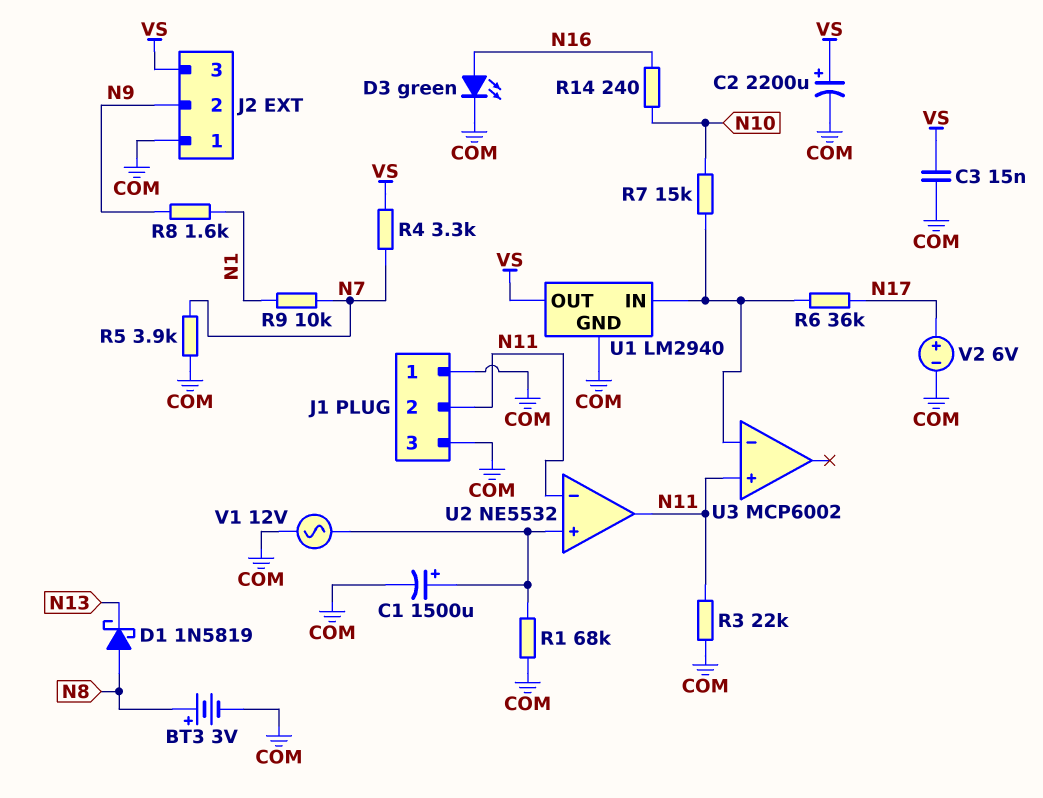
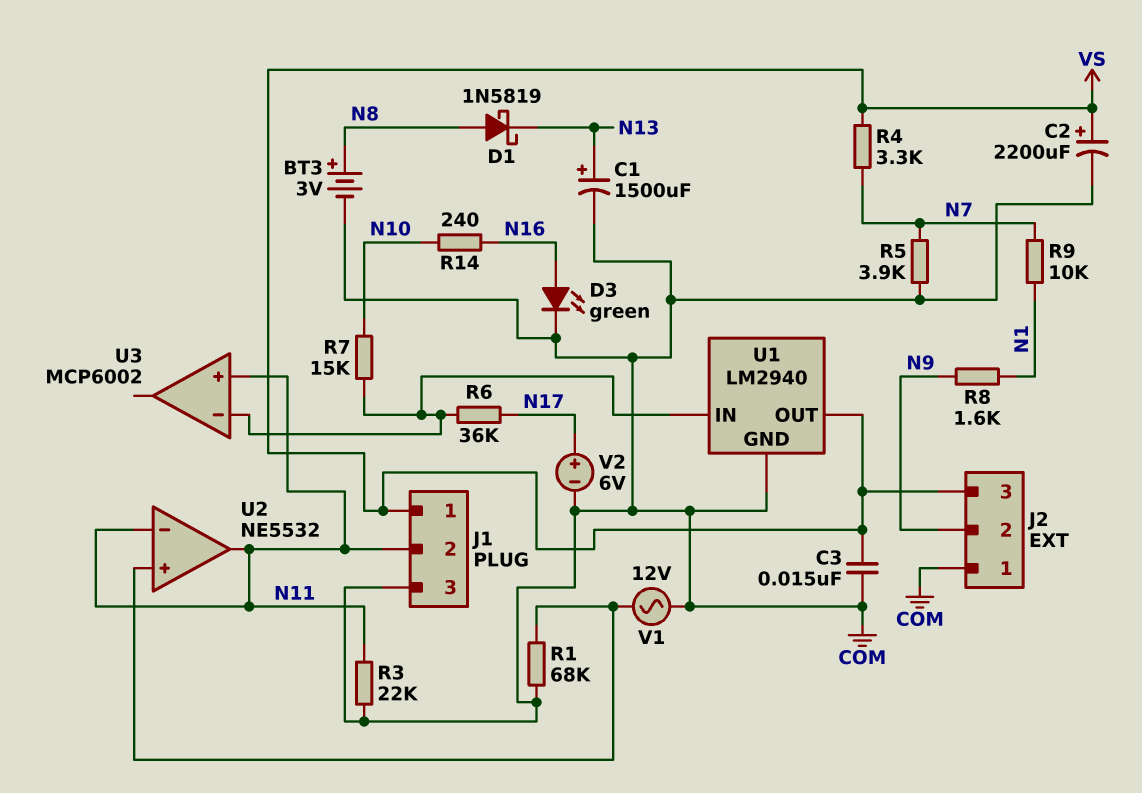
C1: 1500uF (plus U2/in+, minus COM) -> 1500uF (plus N13, minus COM)
J1 pin 1: COM -> VS

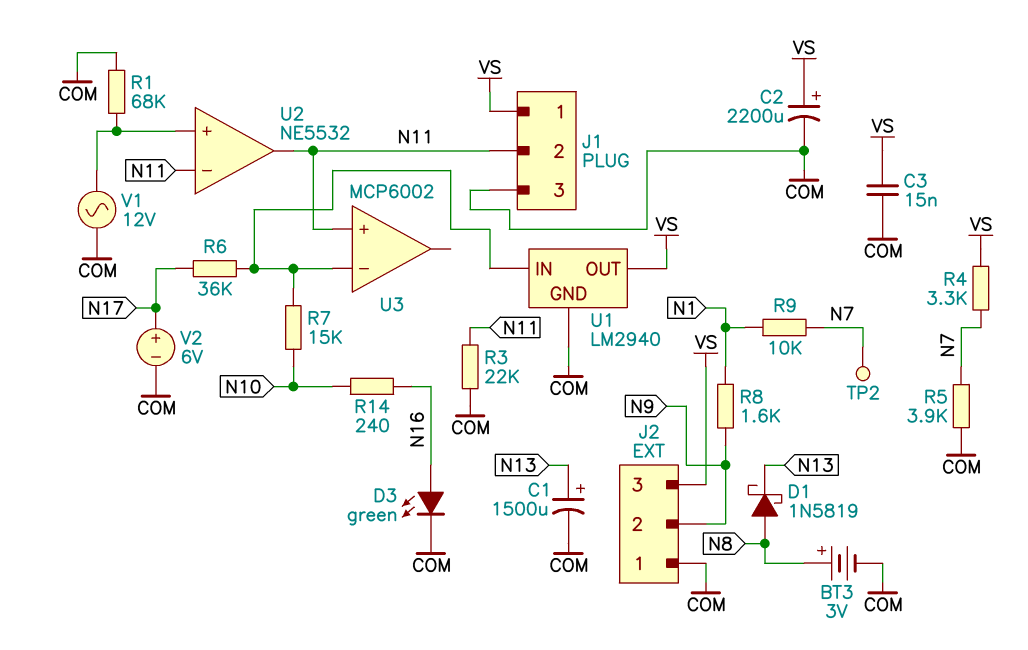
TP2: none -> test point (N7)

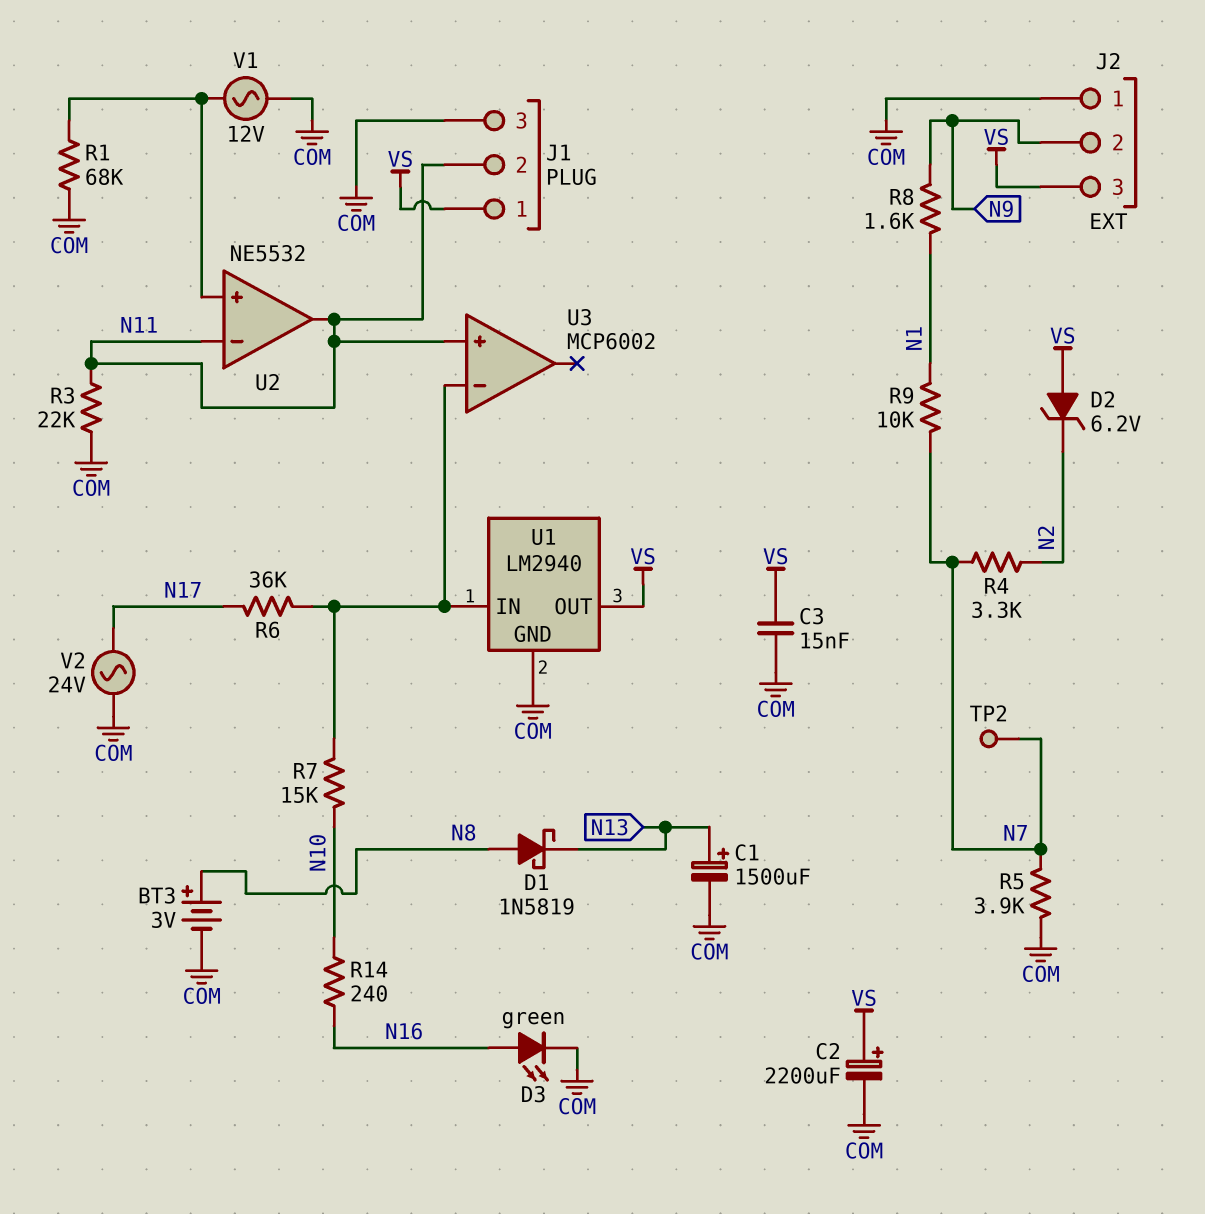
D2: none -> zener 6.2V (A VS, K N2)
R4: 3.3k (N7, VS) -> 3.3k (N2, N7)
V2: 6V (plus N17, minus COM) -> AC 24V (COM, N17)

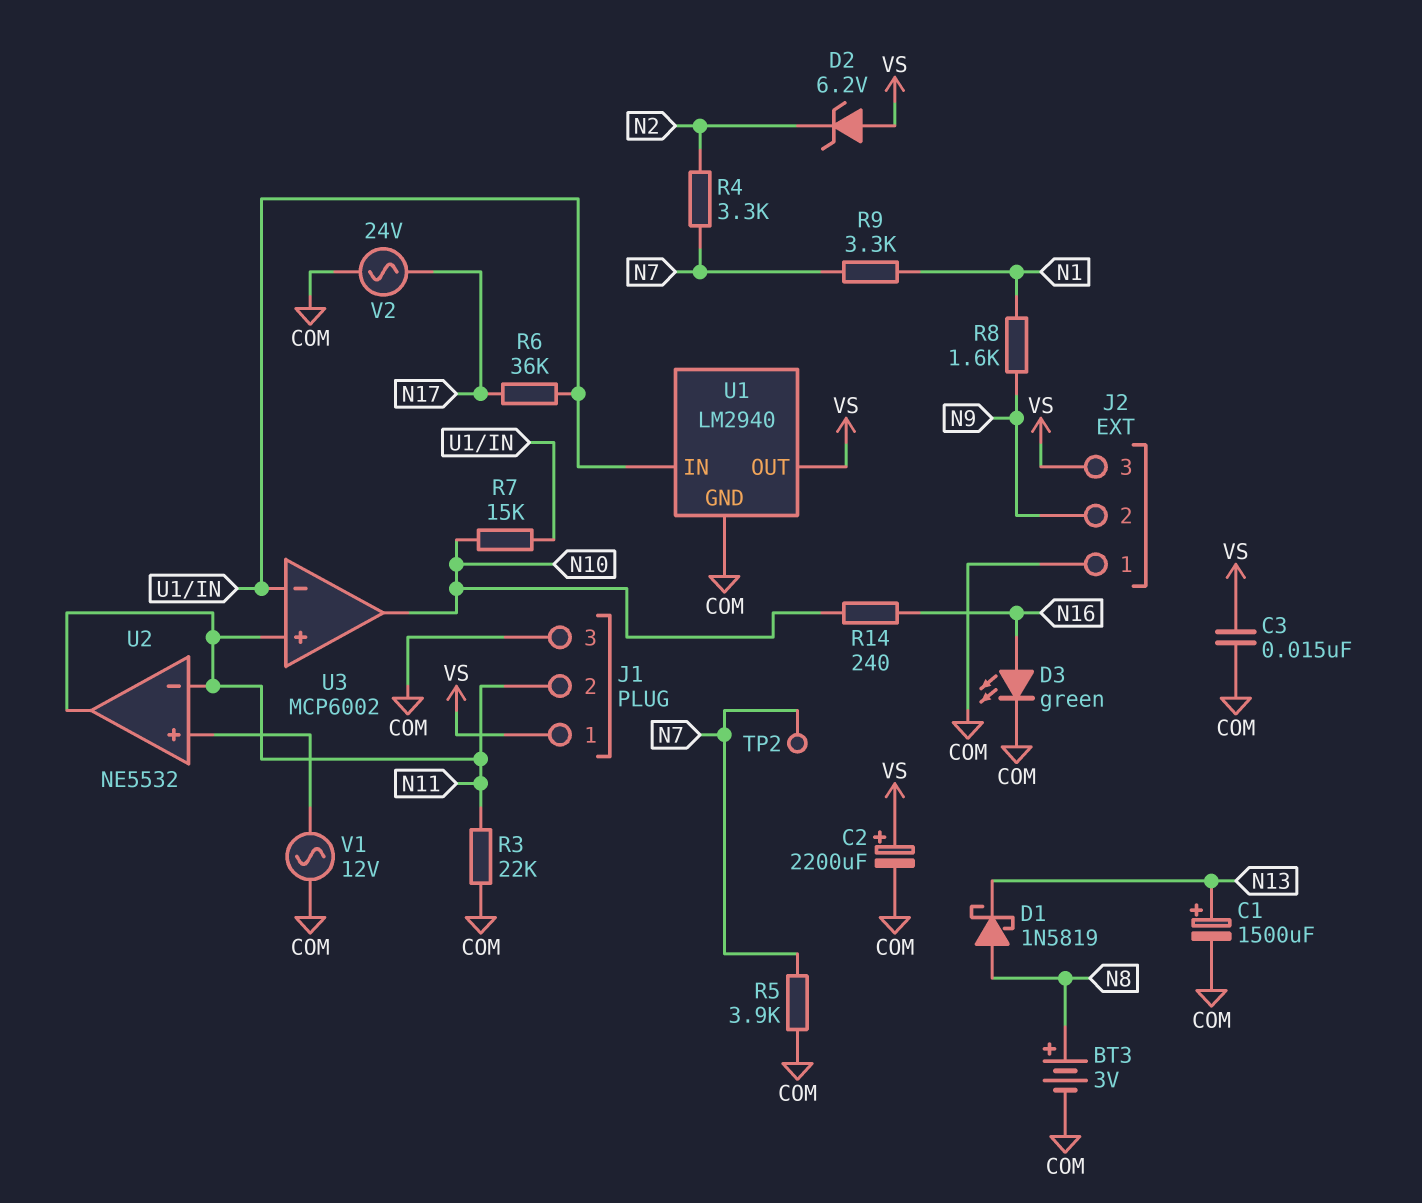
R1: 68k (COM, U2/in+) -> none
R9: 10k (N1, N7) -> 3.3k (N1, N7)
U3 pin out: none -> N10

